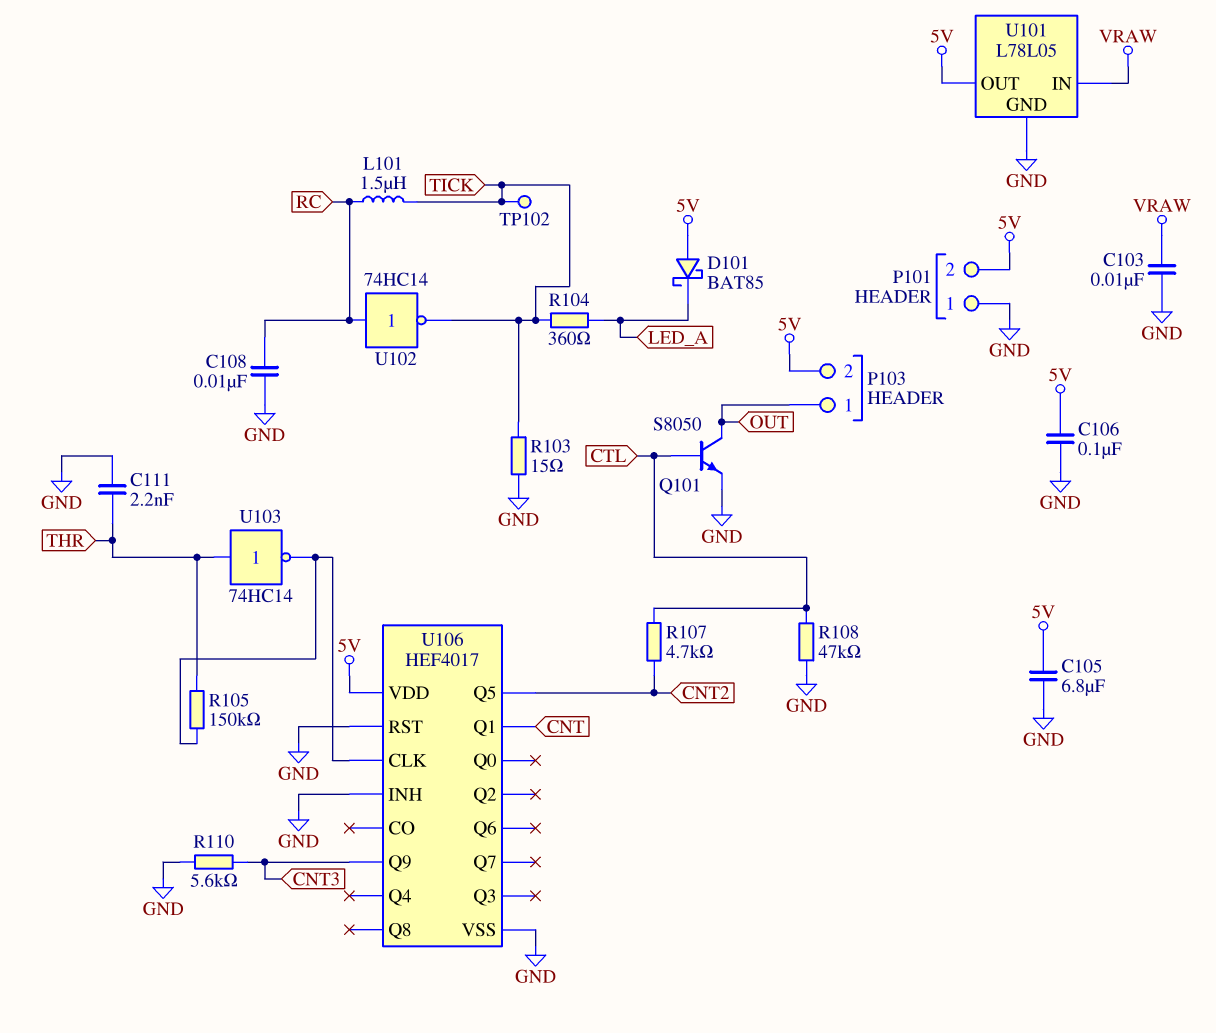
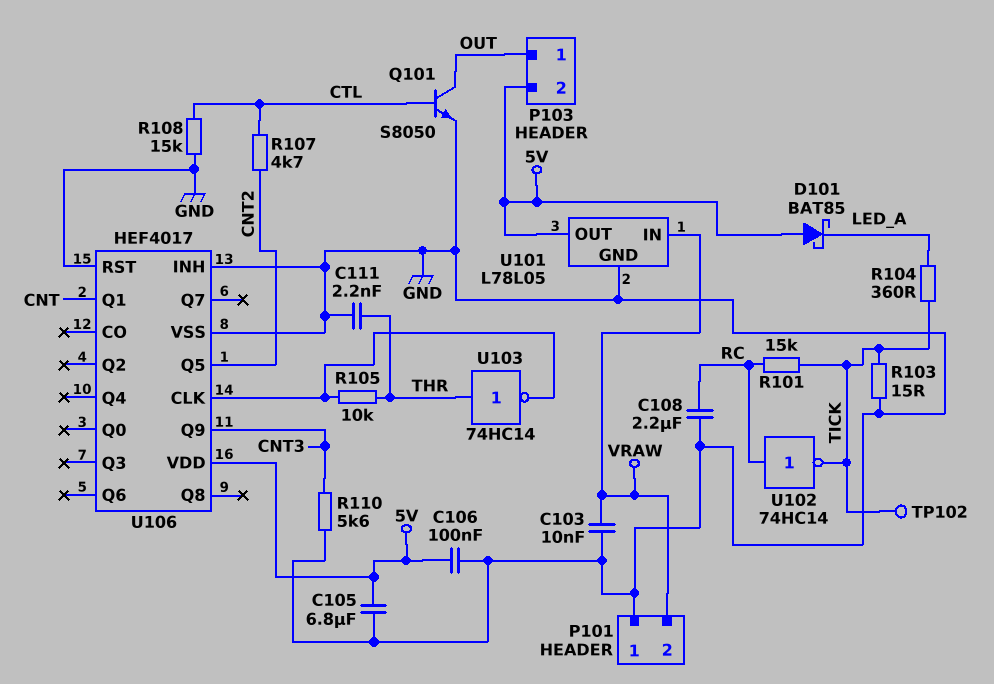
C108: 10nF (GND, RC) -> 2.2uF (GND, RC)
L101: 1.5uH (RC, TICK) -> none
P101 pin 2: 5V -> VRAW
R101: none -> 15k (RC, TICK)
R105: 150k (THR, U106/CLK) -> 10k (THR, U106/CLK)
R108: 47k (CTL, GND) -> 15k (CTL, GND)

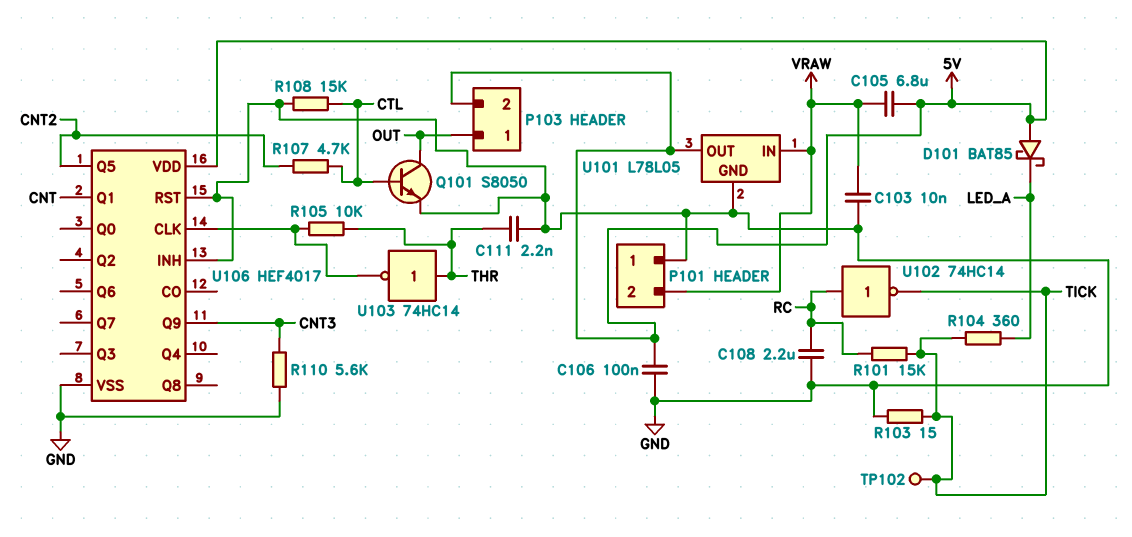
C105: 6.8uF (5V, GND) -> 6.8uF (5V, VRAW)

